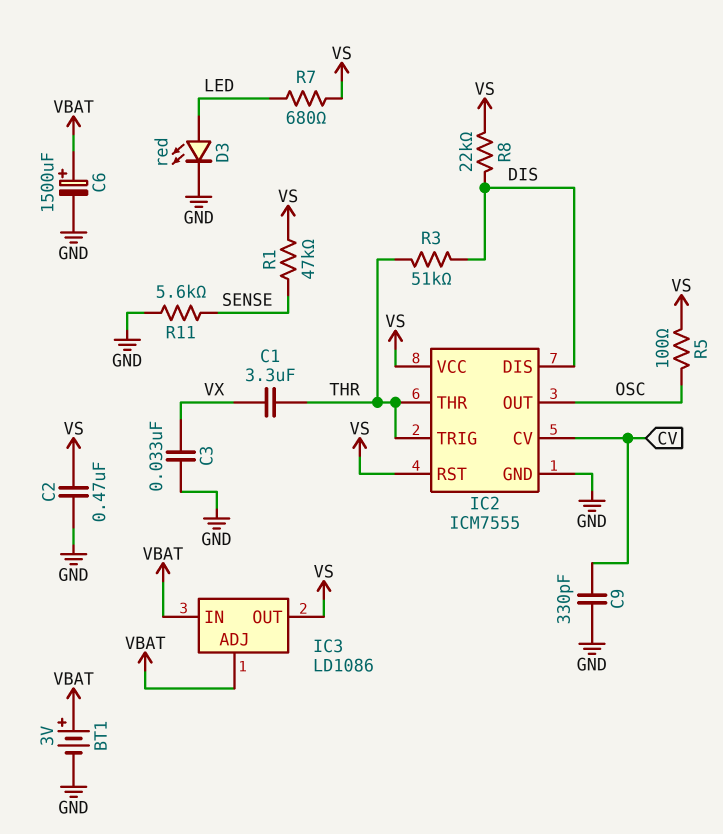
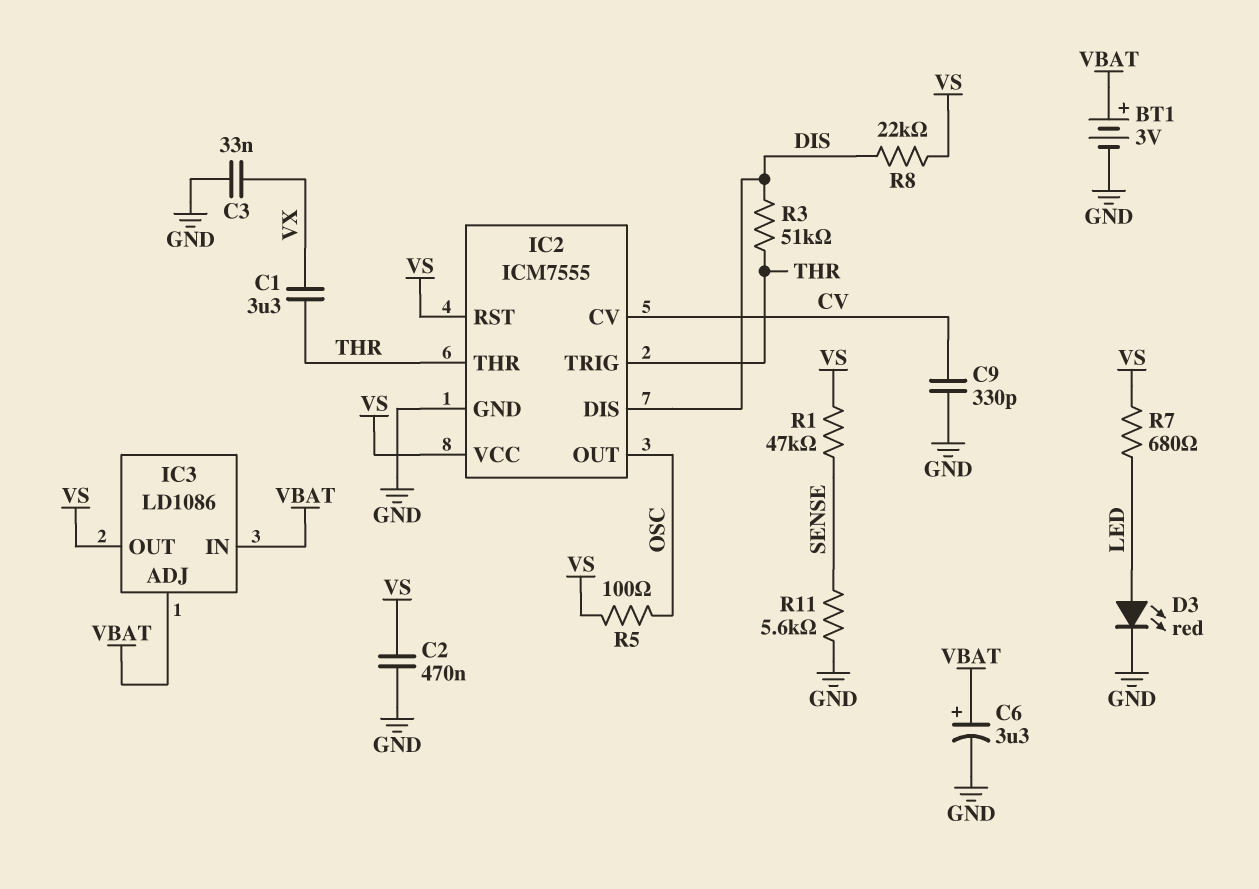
C6: 1500uF (plus VBAT, minus GND) -> 3.3uF (plus VBAT, minus GND)

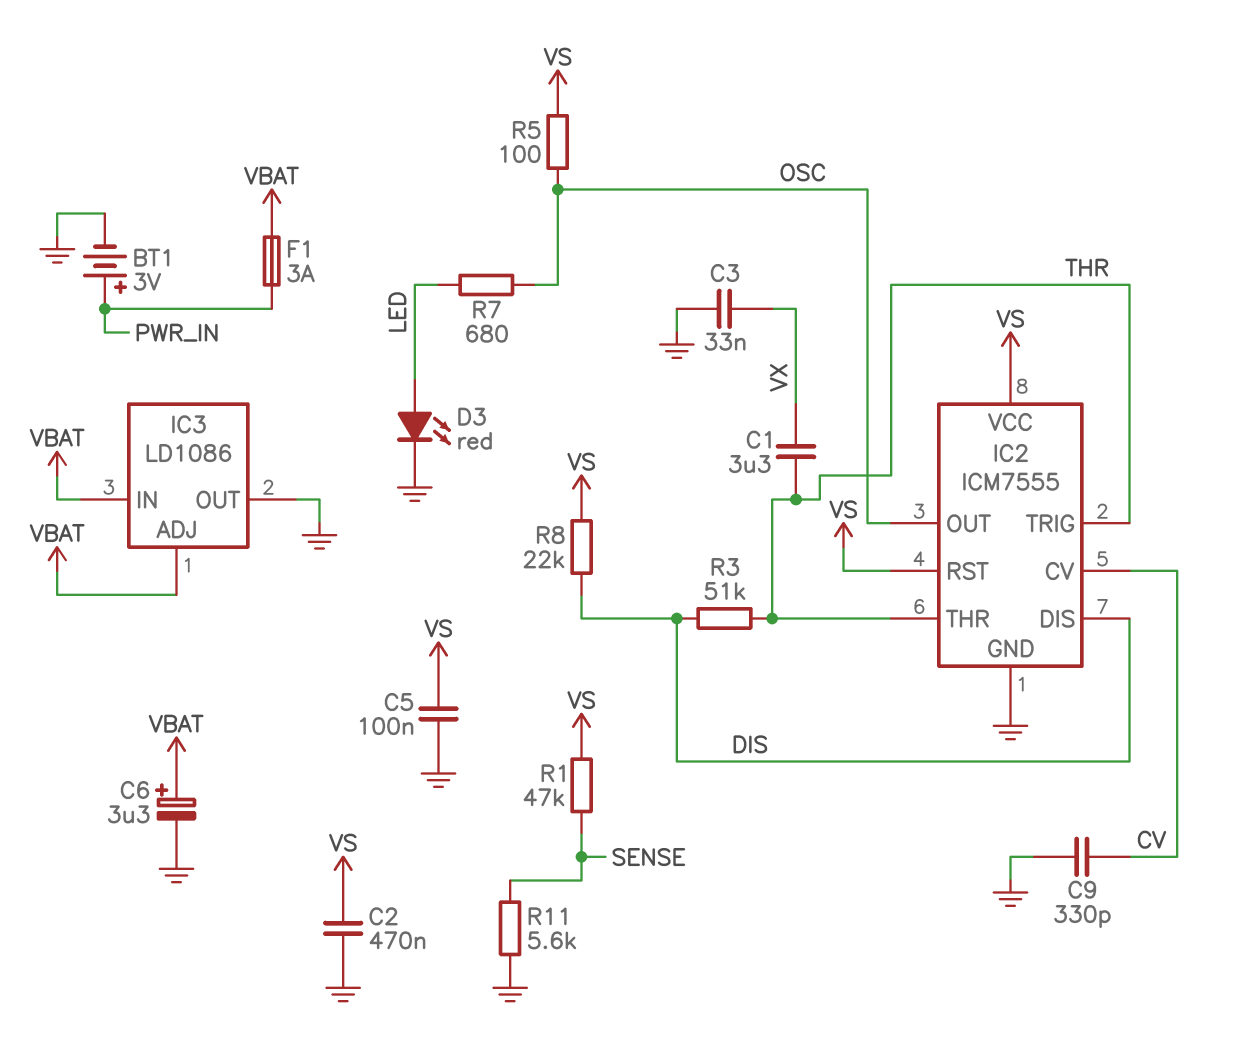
BT1: 3V (plus VBAT, minus GND) -> 3V (plus PWR_IN, minus GND)
C5: none -> 100nF (GND, VS)
F1: none -> 3A (PWR_IN, VBAT)
IC3 pin OUT: VS -> GND
R7: 680 (LED, VS) -> 680 (LED, OSC)

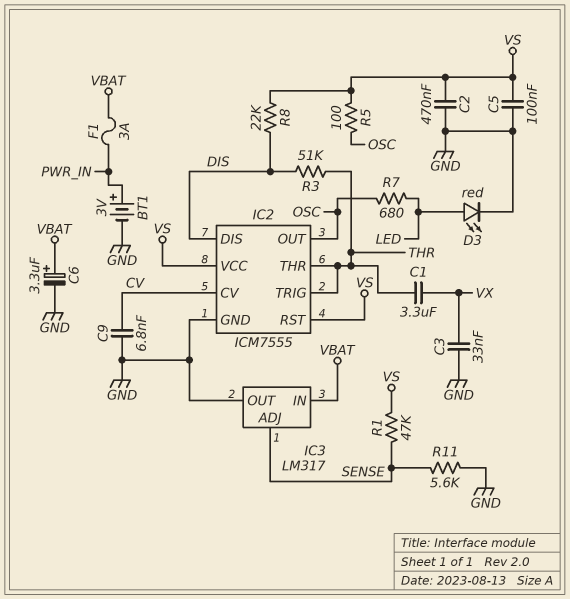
C9: 330pF (CV, GND) -> 6.8nF (CV, GND)
IC3: LD1086 -> LM317
IC3 pin ADJ: VBAT -> SENSE

